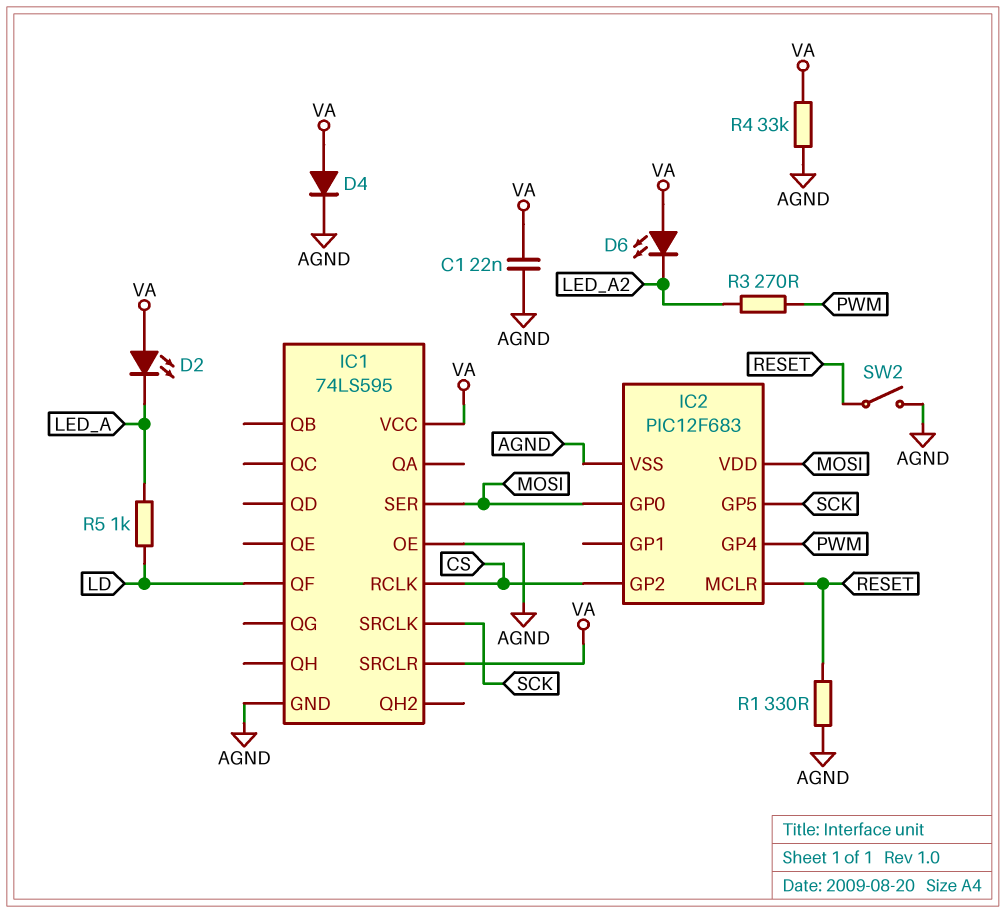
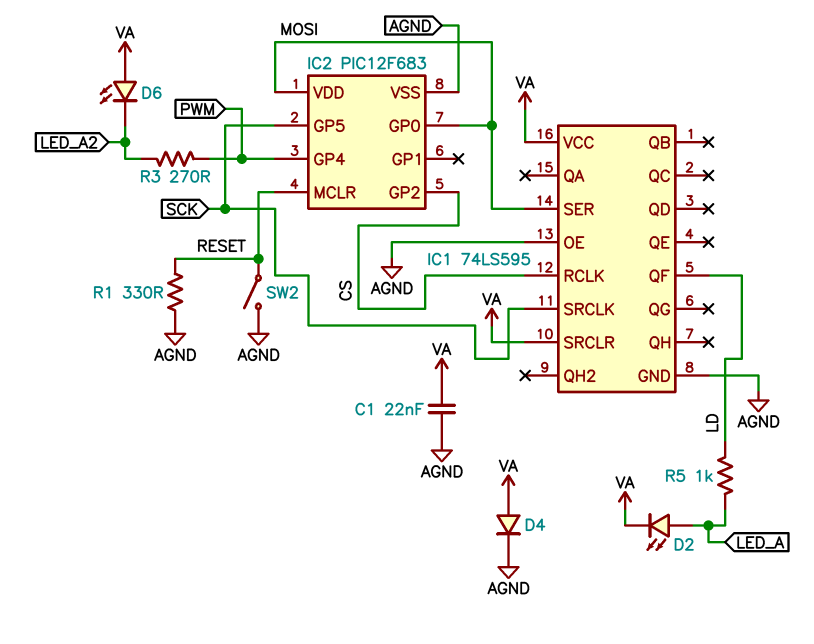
D2: LED (A VA, K LED_A) -> LED (A LED_A, K VA)
R4: 33k (AGND, VA) -> none

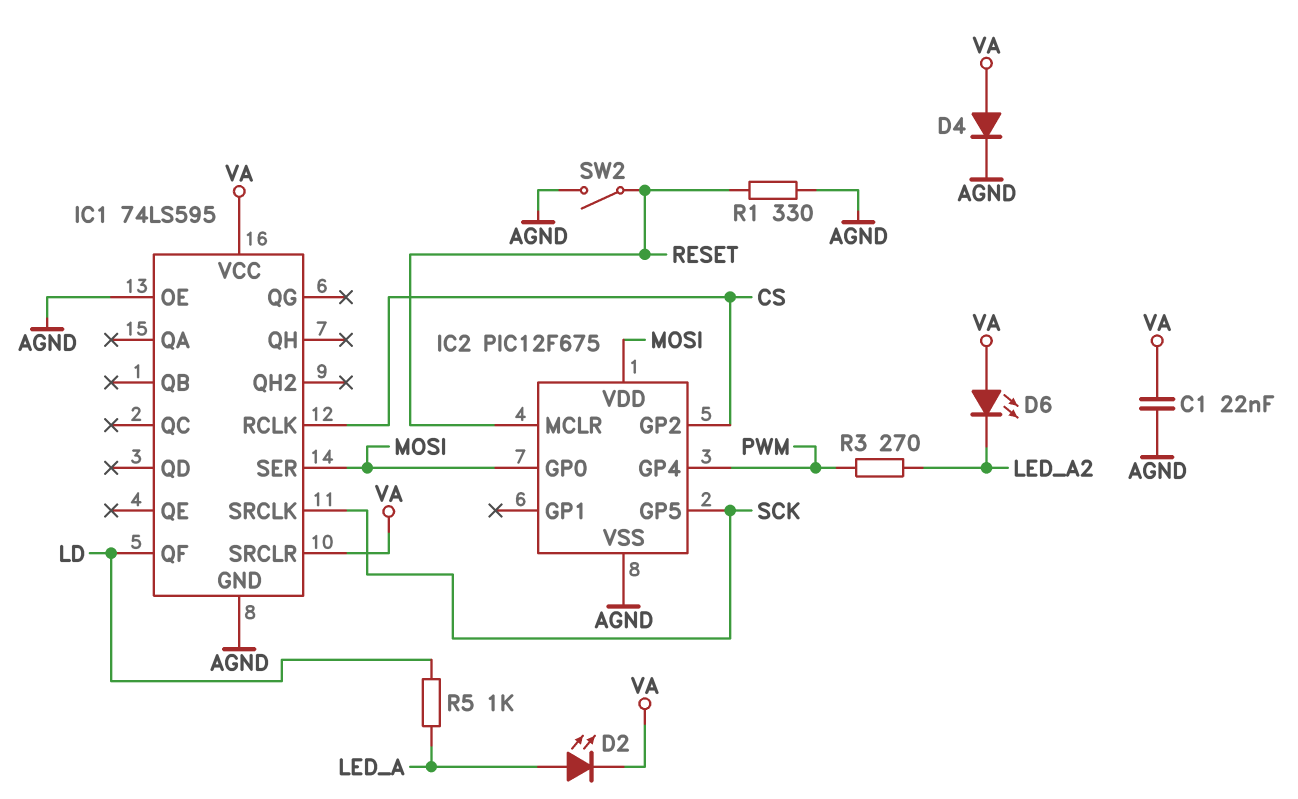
IC2: PIC12F683 -> PIC12F675

